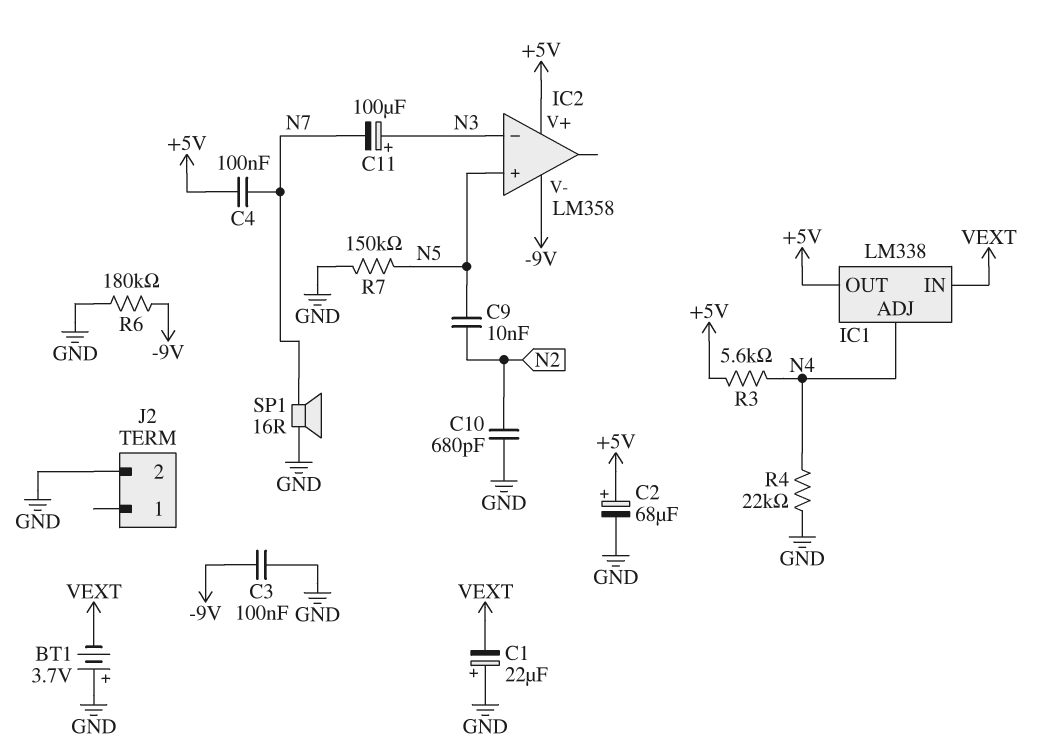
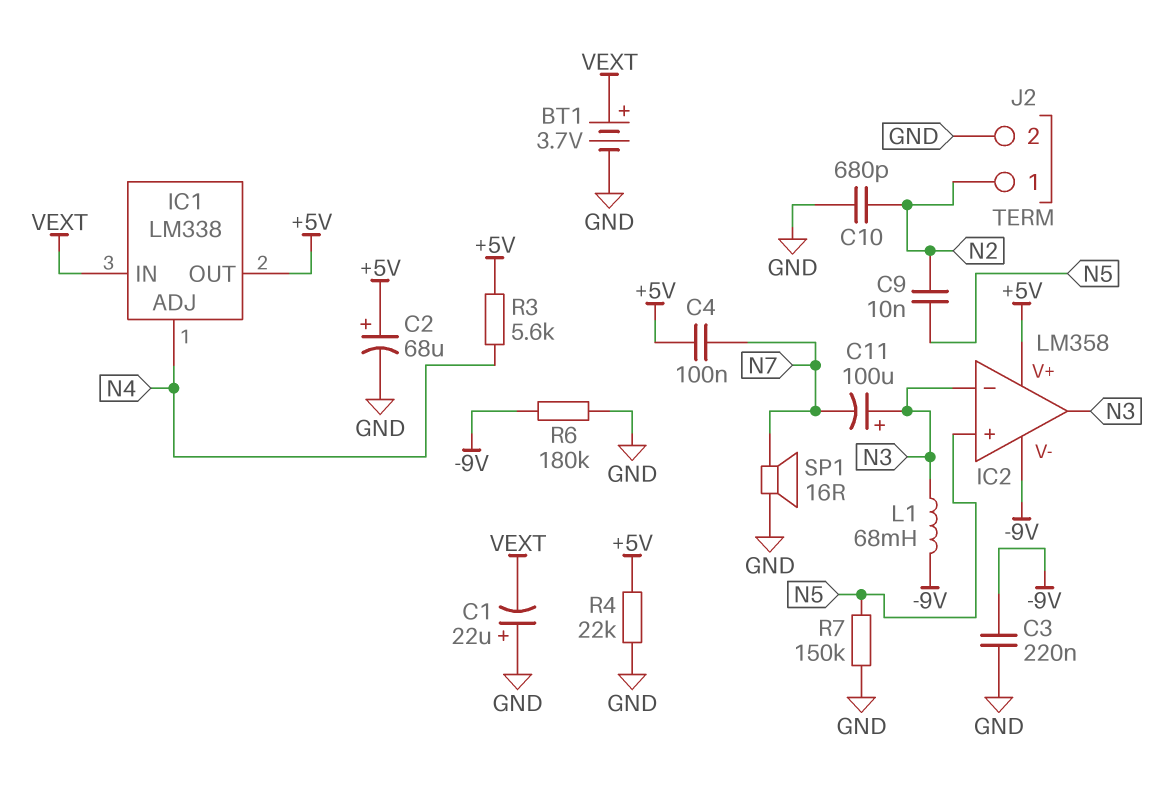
BT1: 3.7V (plus GND, minus VEXT) -> 3.7V (plus VEXT, minus GND)
C3: 100nF (-9V, GND) -> 220nF (-9V, GND)
IC2 pin out: none -> N3
J2 pin 1: none -> N2
L1: none -> 68mH (-9V, N3)
R4: 22k (GND, N4) -> 22k (+5V, GND)

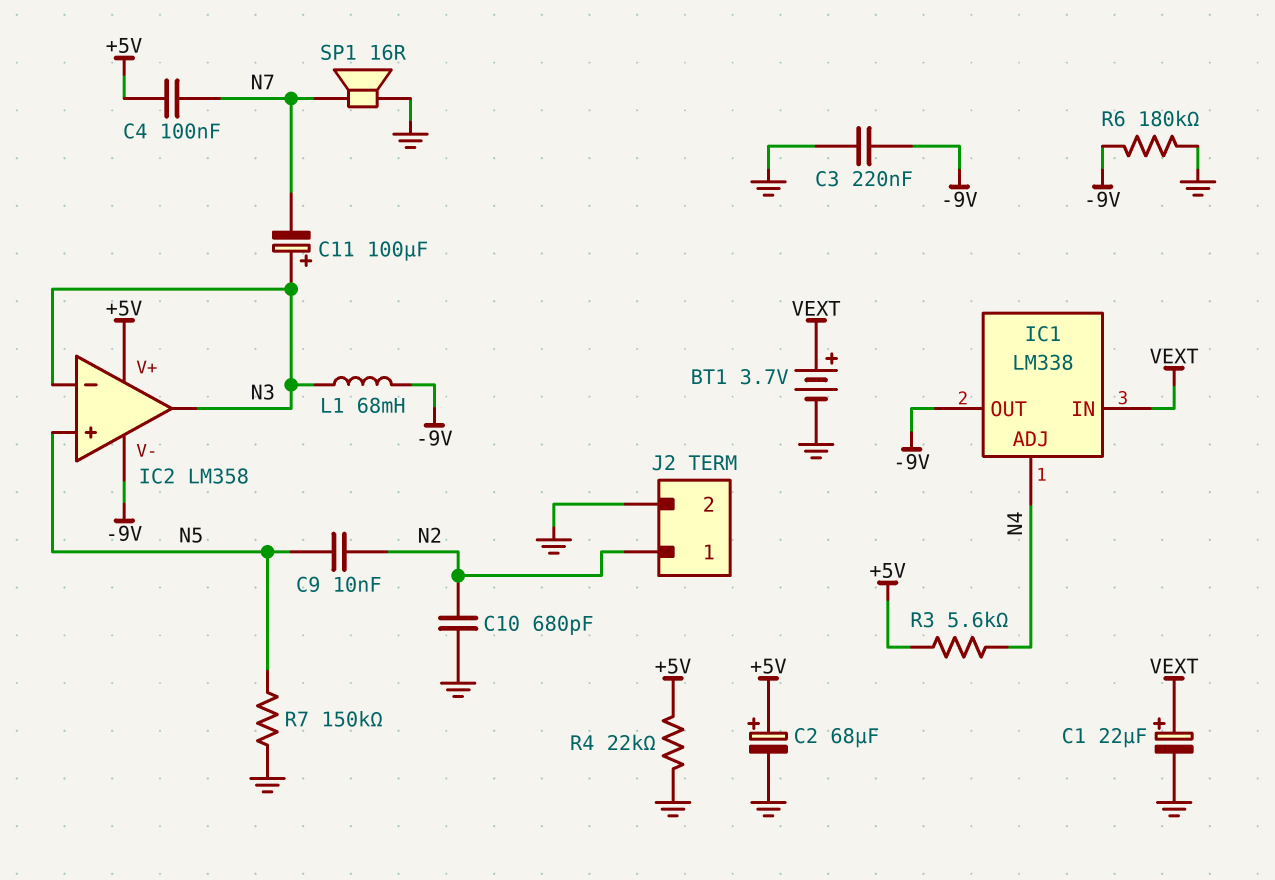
C1: 22uF (plus GND, minus VEXT) -> 22uF (plus VEXT, minus GND)
IC1 pin OUT: +5V -> -9V

